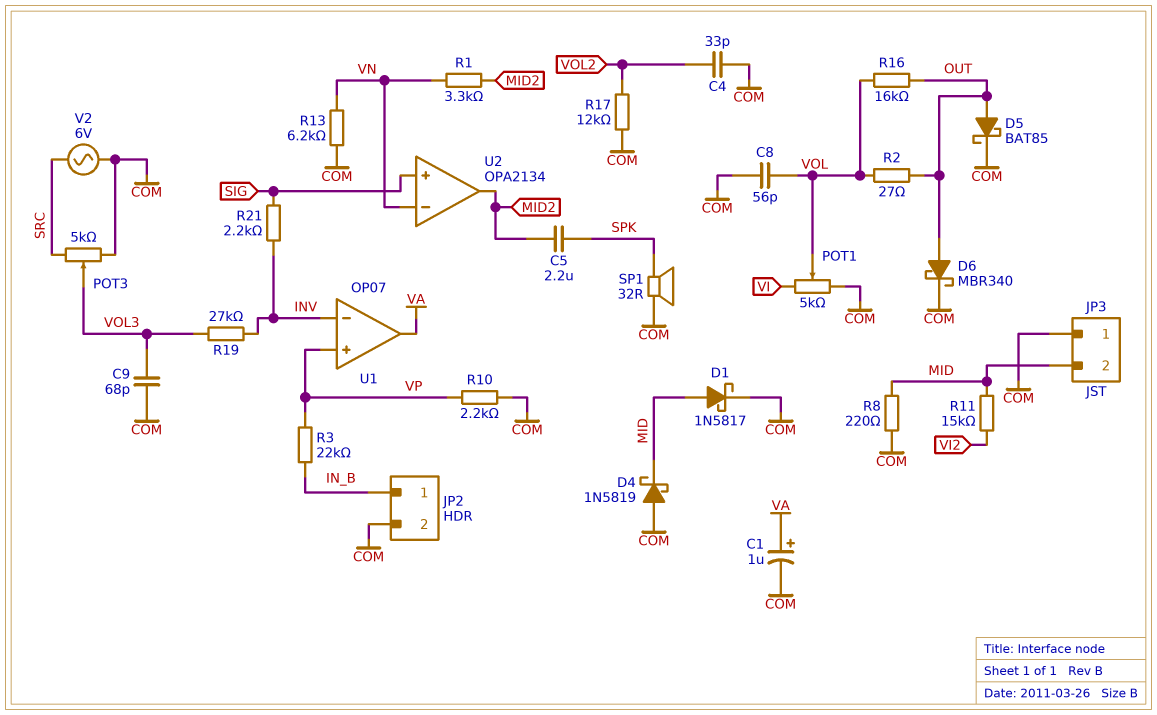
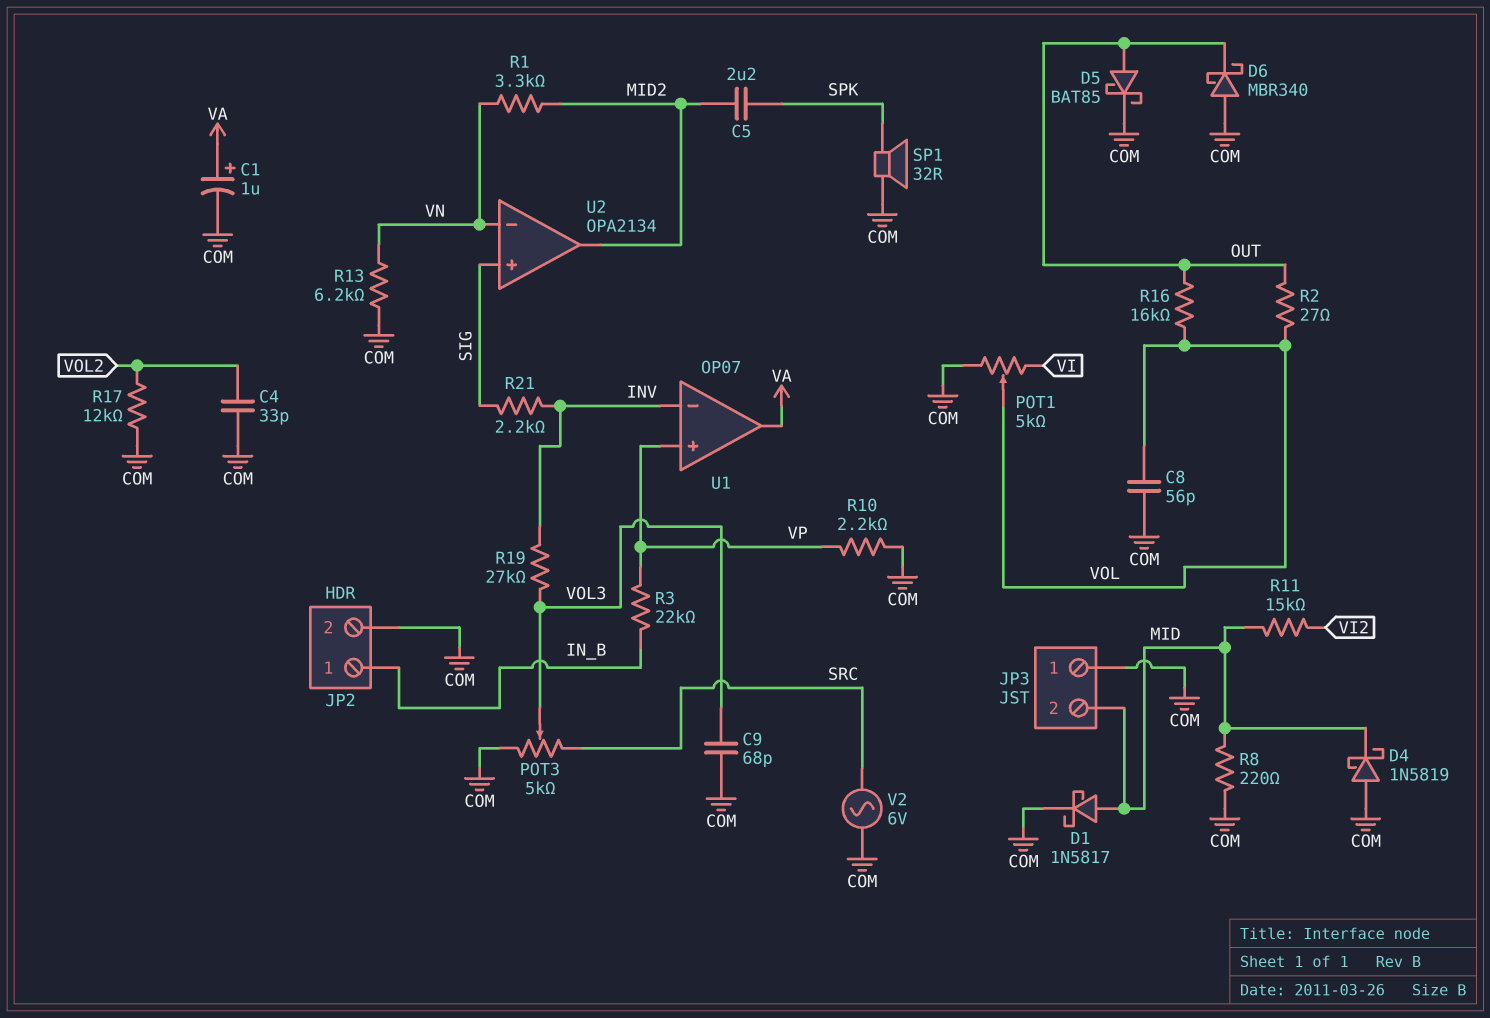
D6: schottky MBR340 (A OUT, K COM) -> schottky MBR340 (A COM, K OUT)

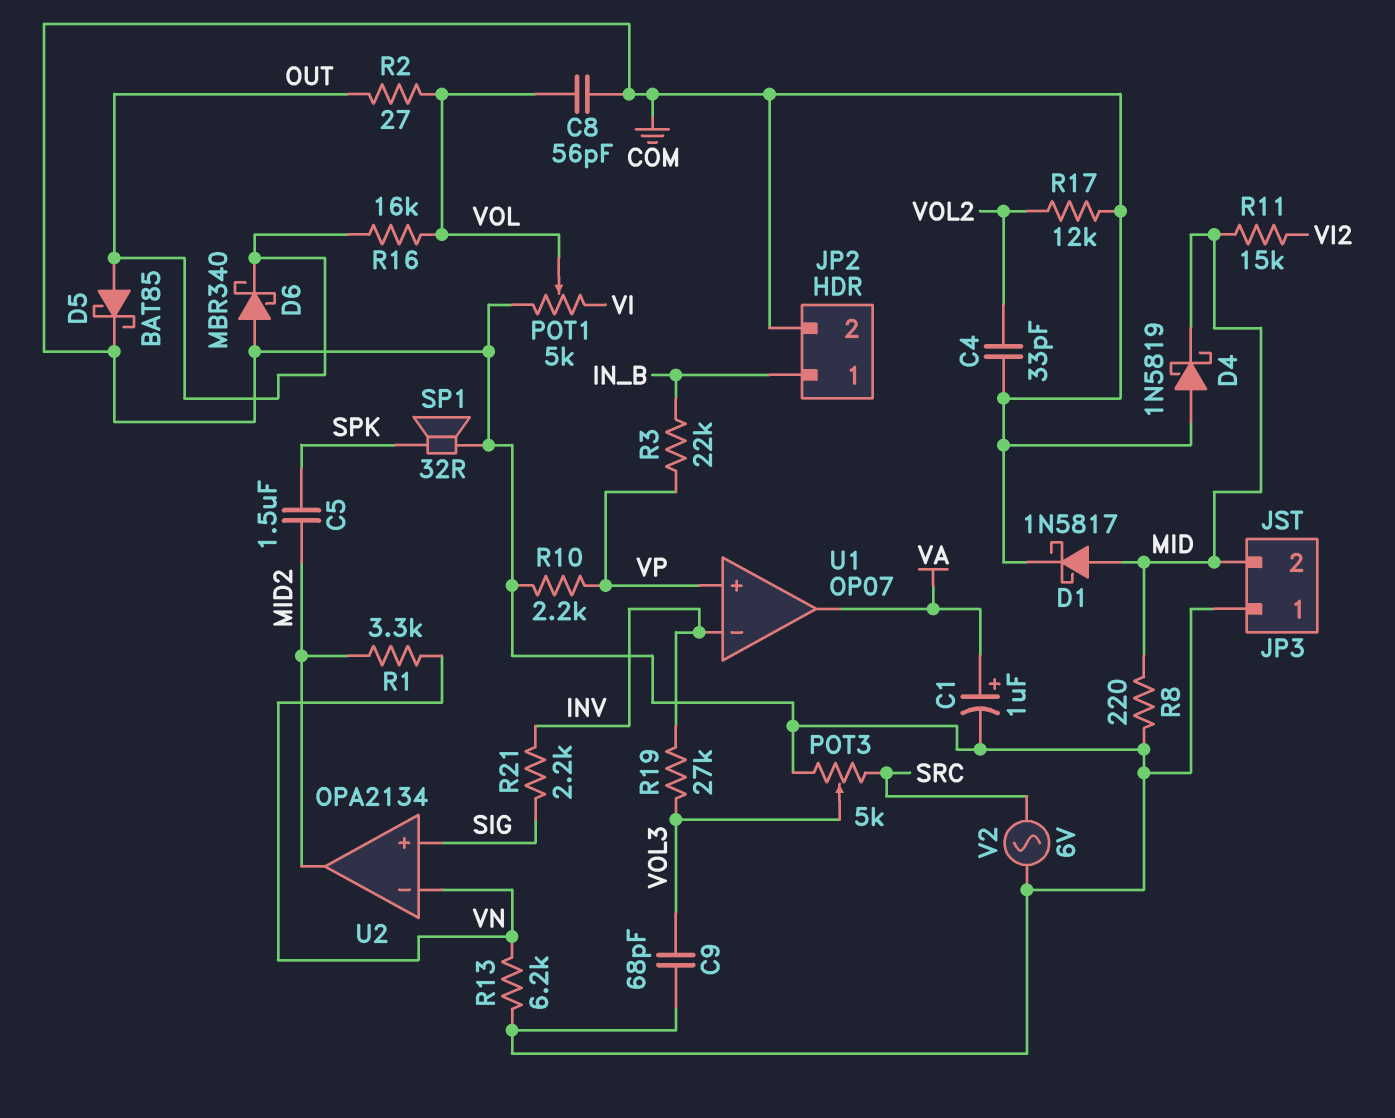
C5: 2.2uF (MID2, SPK) -> 1.5uF (MID2, SPK)

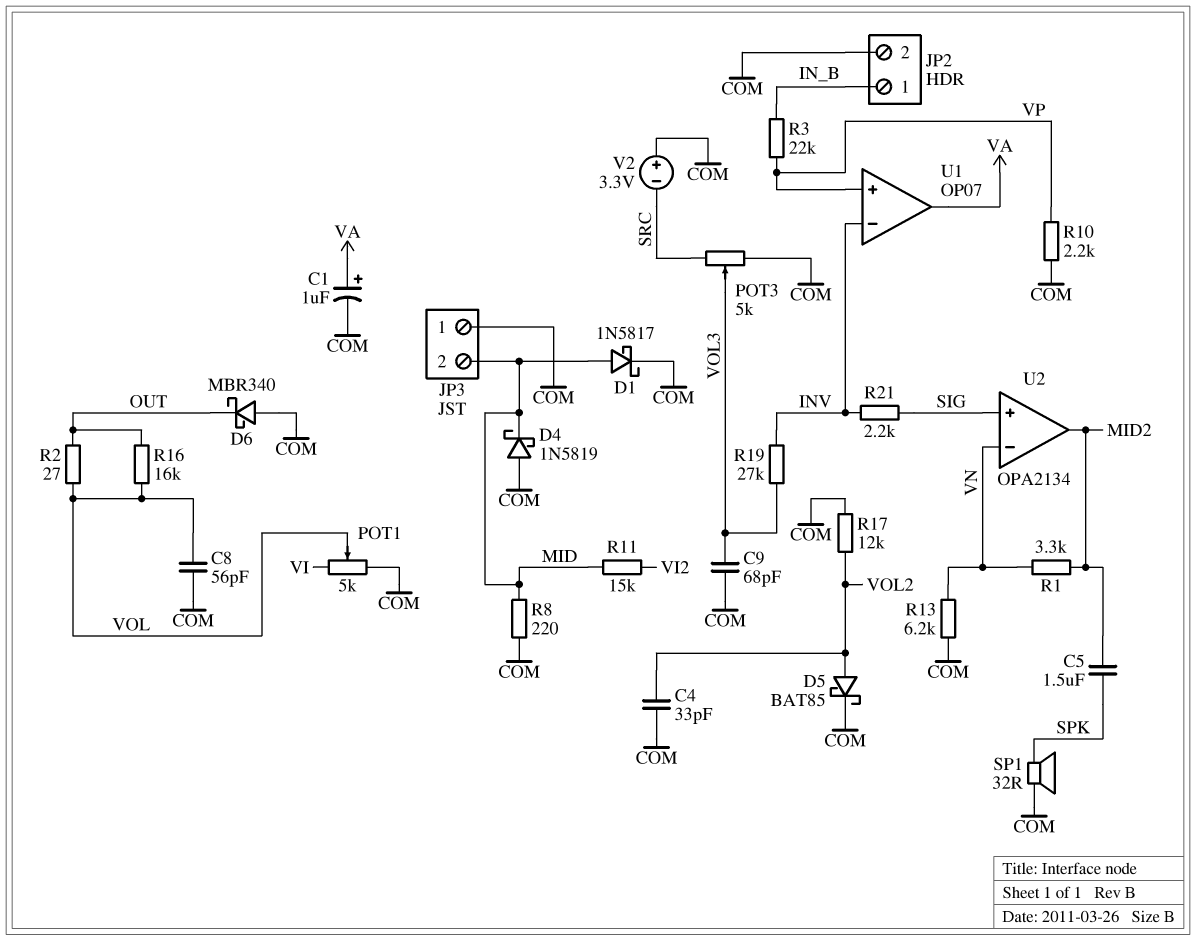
D5: schottky BAT85 (A OUT, K COM) -> schottky BAT85 (A VOL2, K COM)
V2: AC 6V (COM, SRC) -> 3.3V (plus COM, minus SRC)

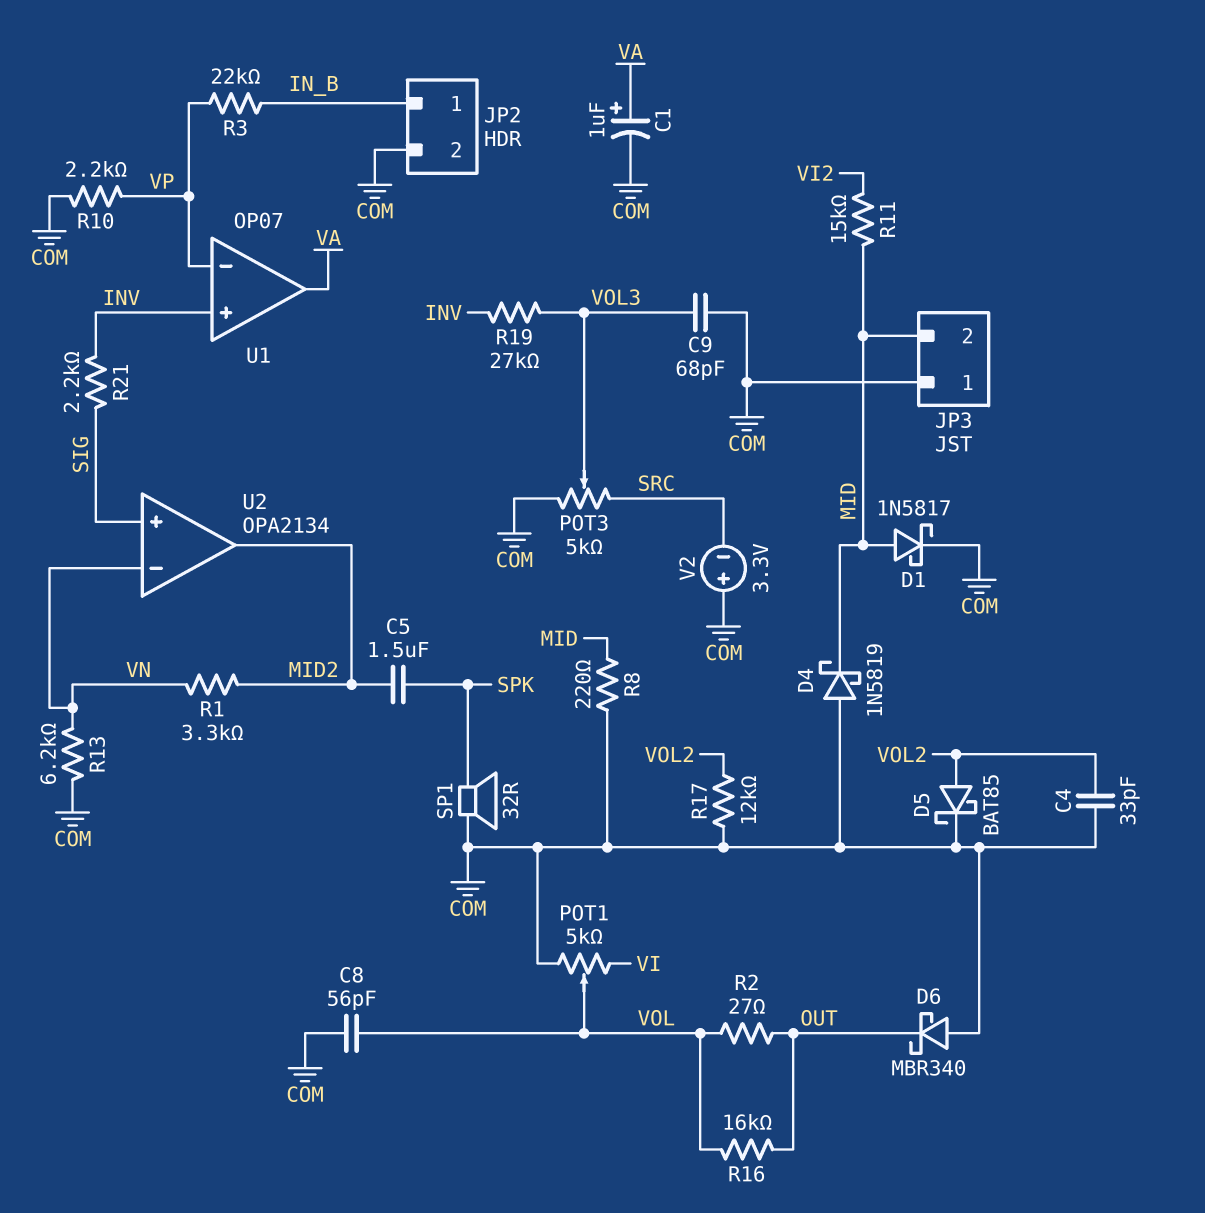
U1 pin in+: VP -> INV
U1 pin in-: INV -> VP

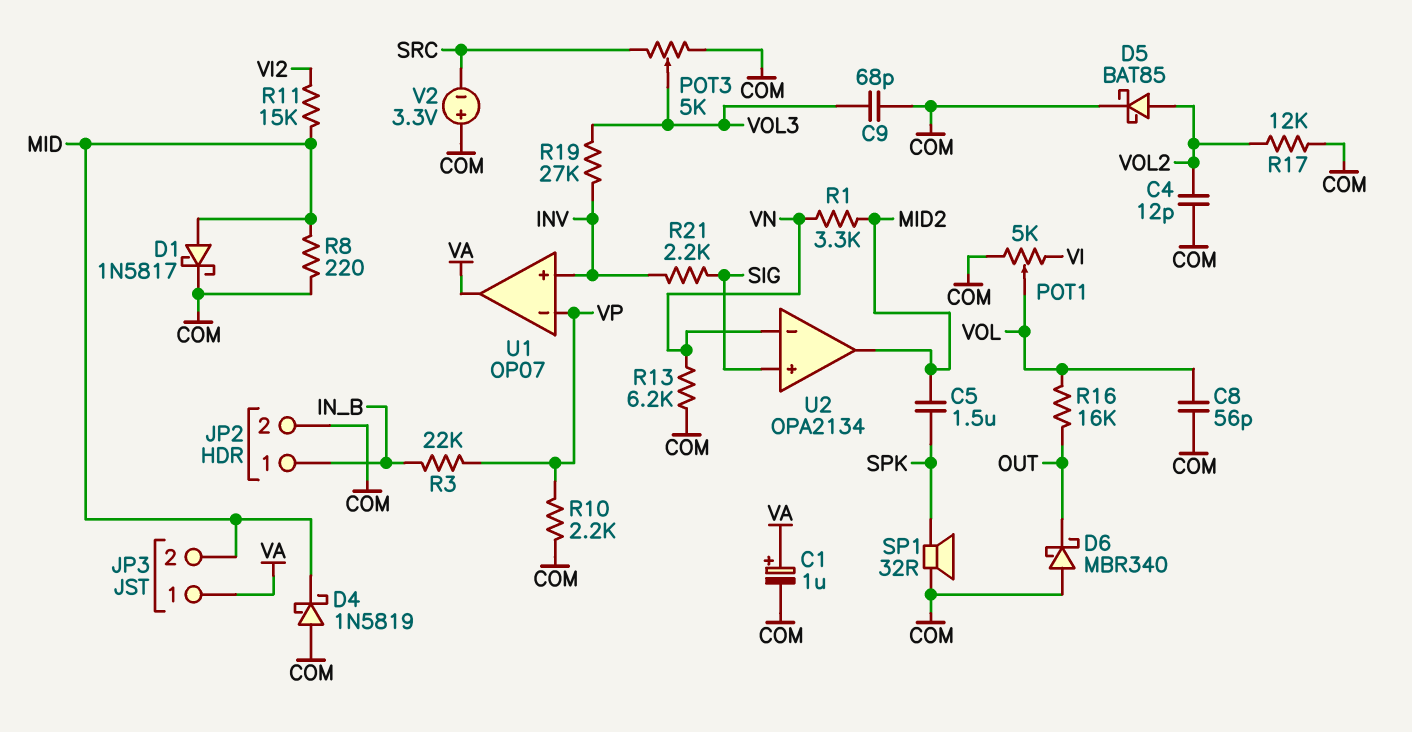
C4: 33pF (COM, VOL2) -> 12pF (COM, VOL2)
JP3 pin 1: COM -> VA
R2: 27 (OUT, VOL) -> none

